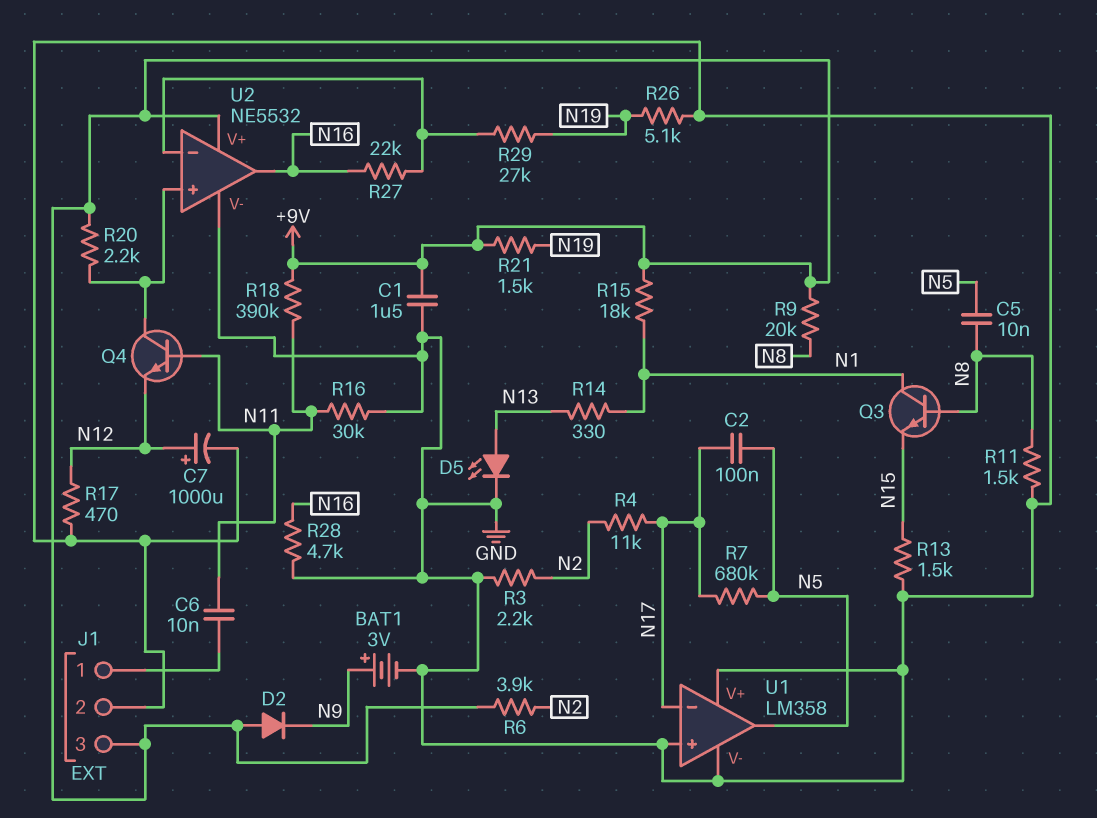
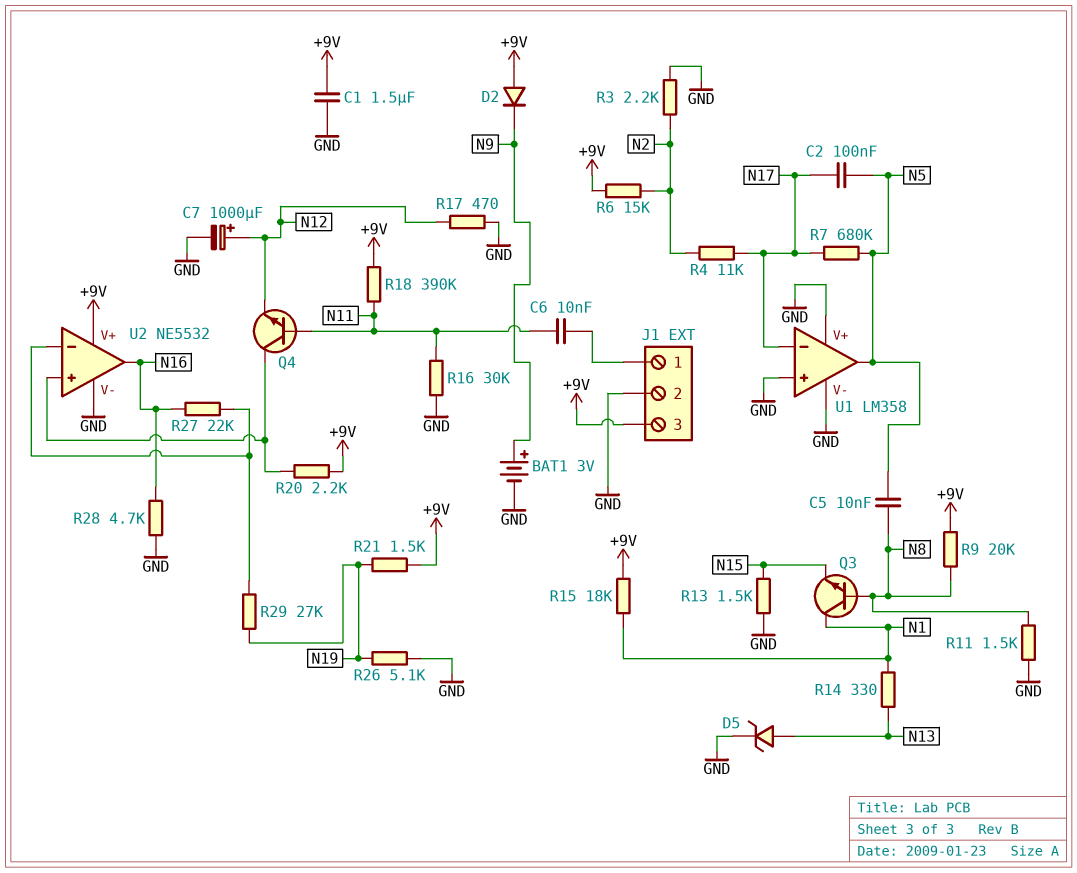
D5: LED (A N13, K GND) -> zener (A N13, K GND)
R6: 3.9k (+9V, N2) -> 15k (+9V, N2)

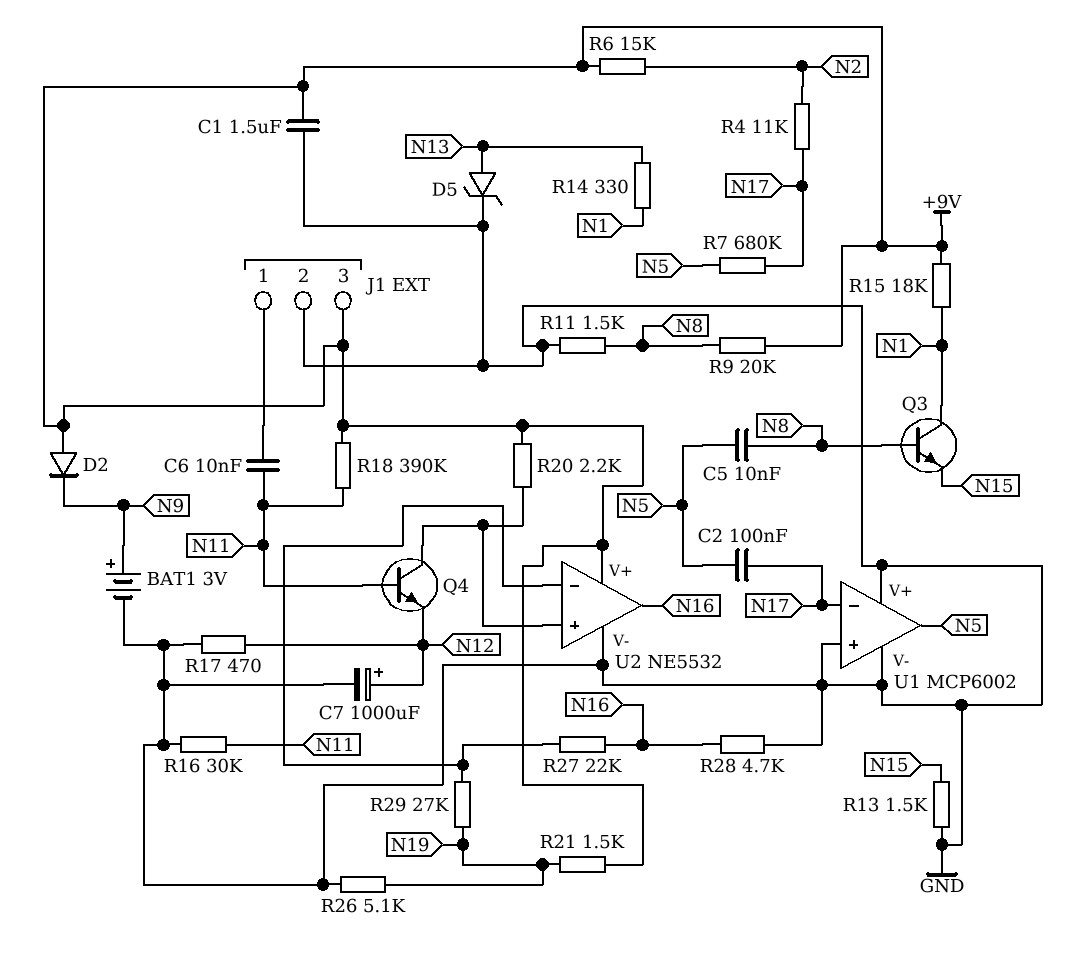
R3: 2.2k (GND, N2) -> none
U1: LM358 -> MCP6002

